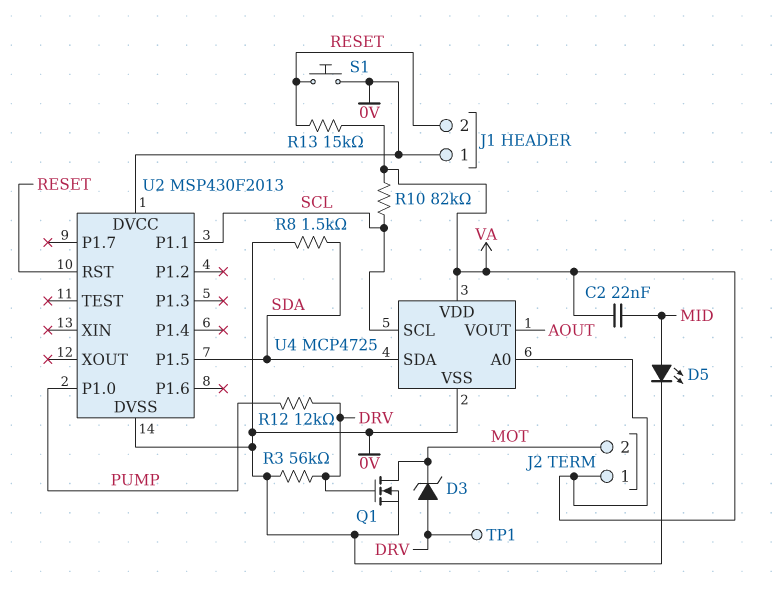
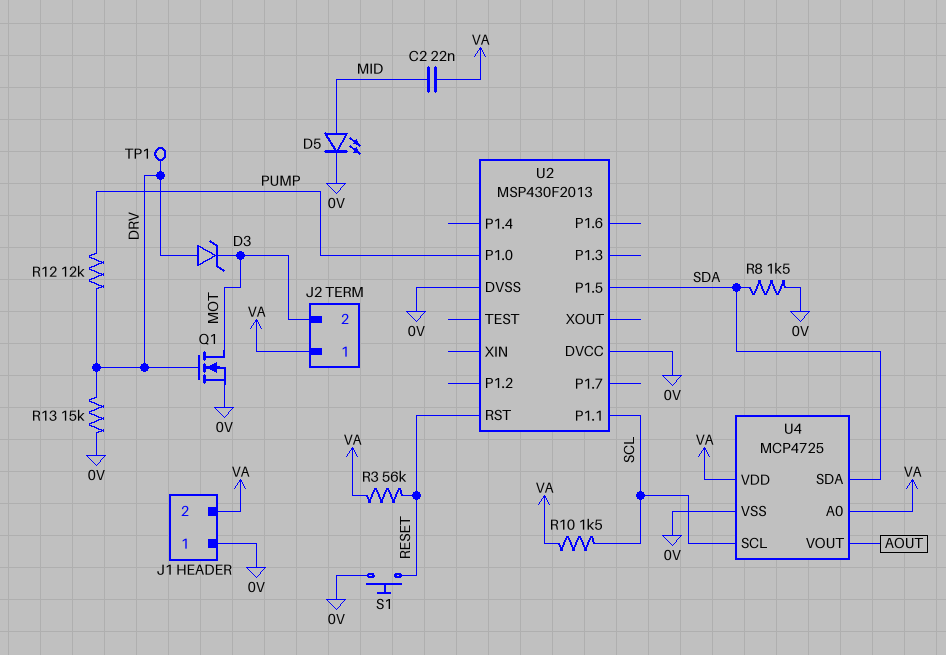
J1 pin 2: RESET -> VA
R3: 56k (0V, DRV) -> 56k (RESET, VA)
R10: 82k (SCL, VA) -> 1.5k (SCL, VA)
R13: 15k (RESET, VA) -> 15k (0V, DRV)

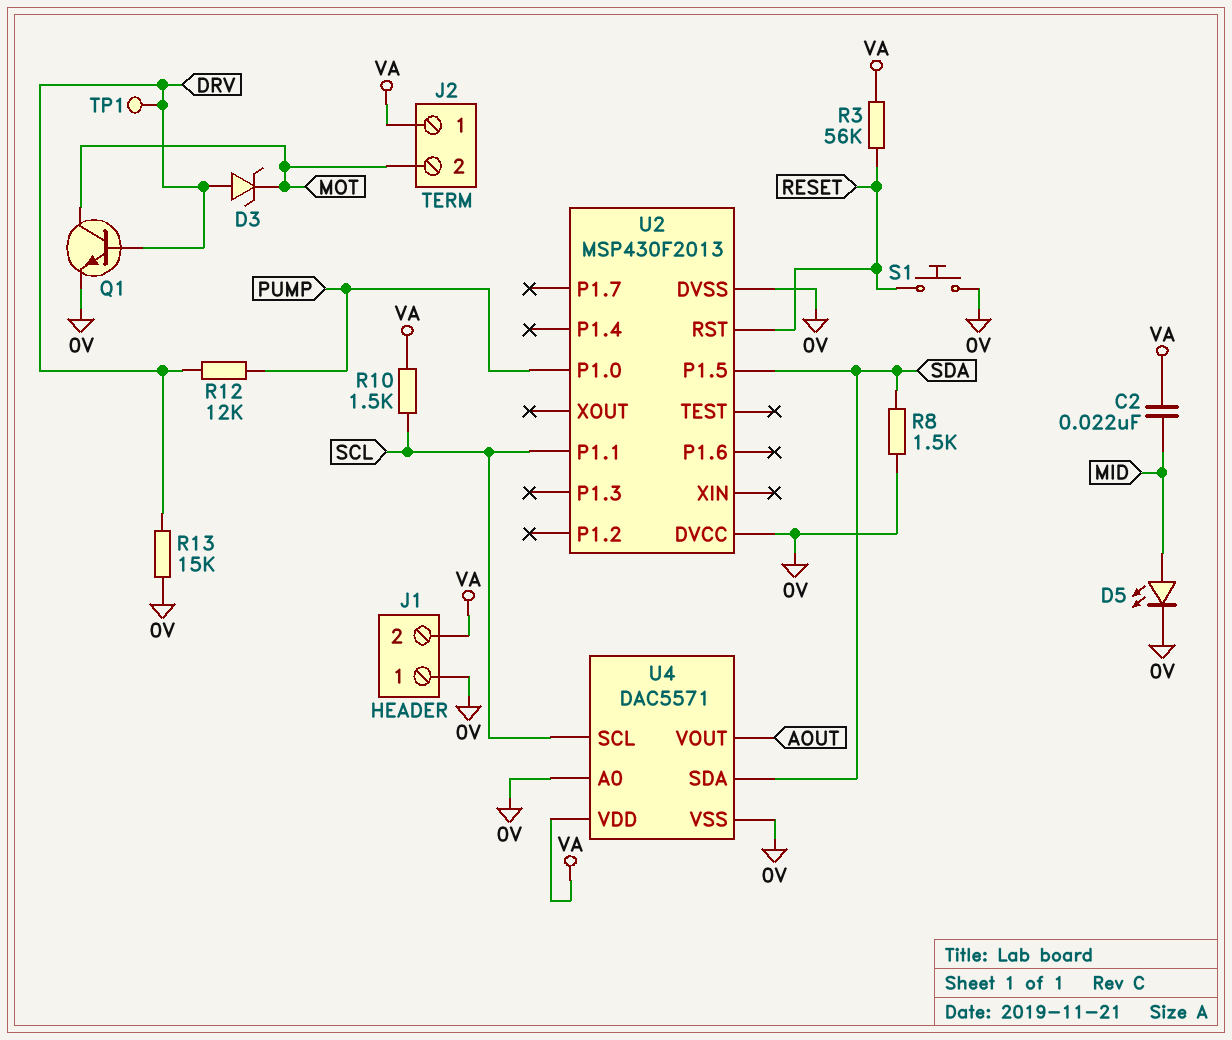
Q1: NMOS (G DRV, D MOT, S 0V) -> NPN (B DRV, C MOT, E 0V)
U4: MCP4725 -> DAC5571
U4 pin A0: VA -> 0V

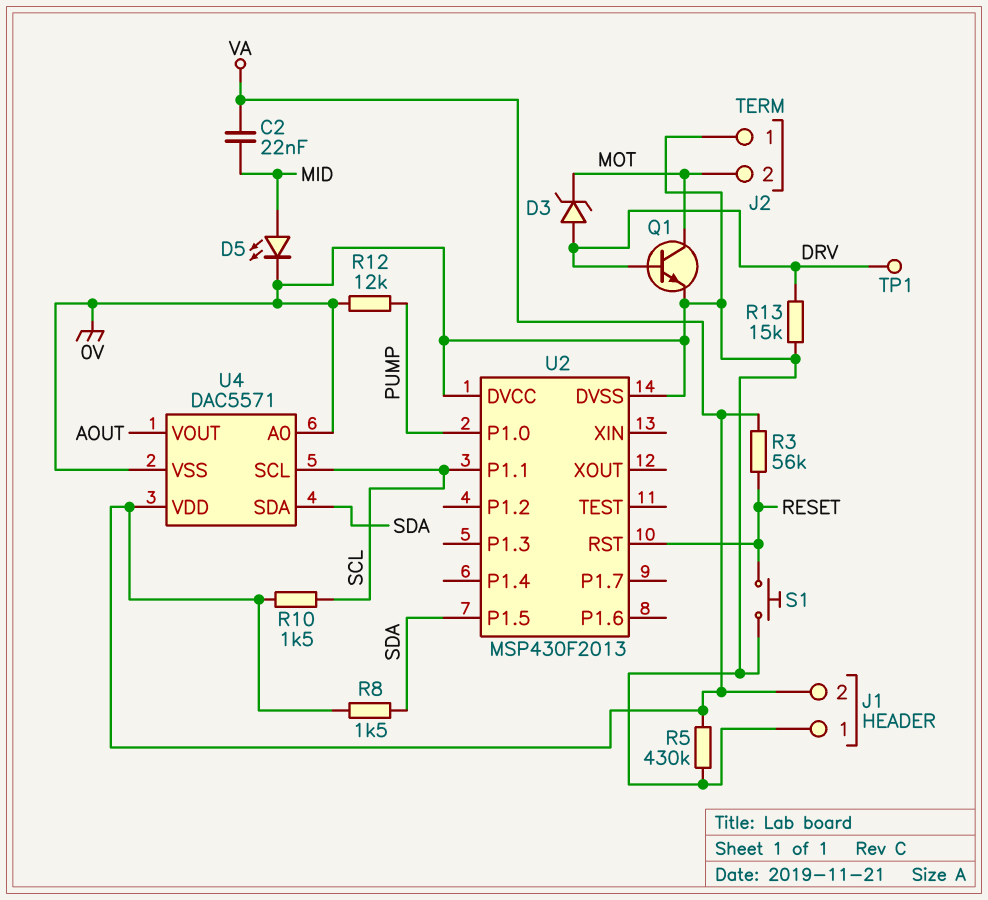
J2 pin 1: VA -> 0V
R5: none -> 430k (0V, VA)
R8: 1.5k (0V, SDA) -> 1.5k (SDA, VA)
R12: 12k (DRV, PUMP) -> 12k (0V, PUMP)

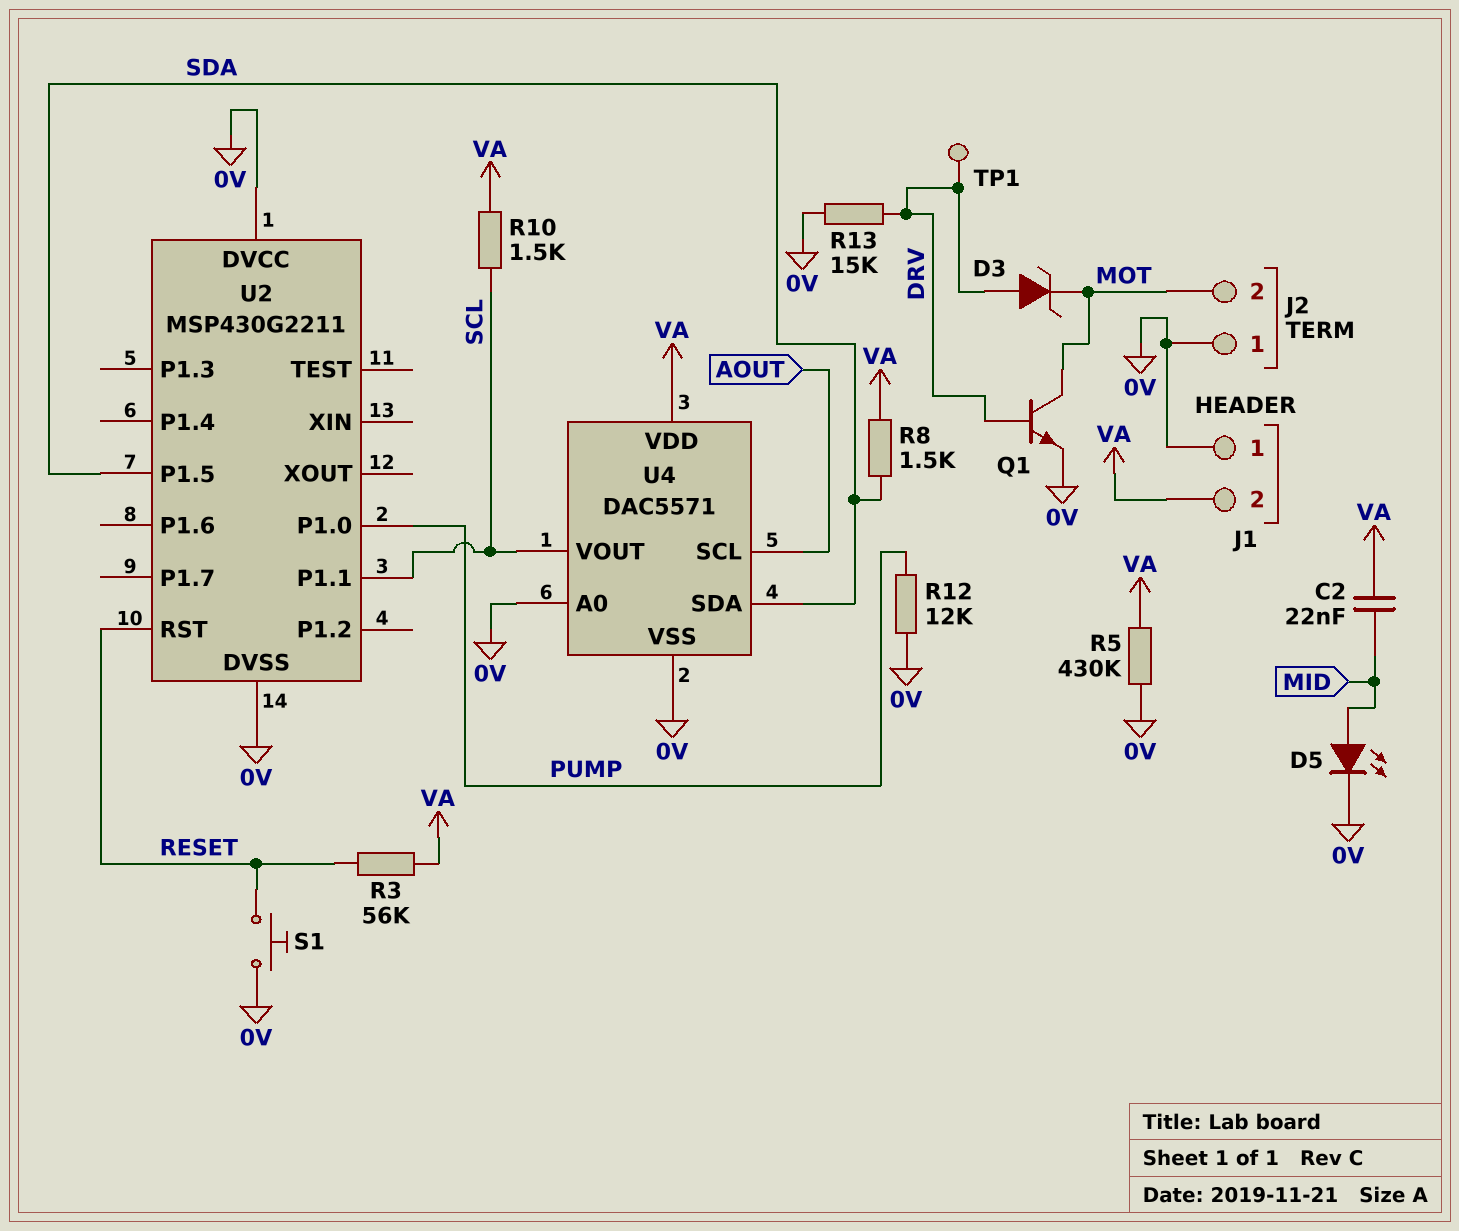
U2: MSP430F2013 -> MSP430G2211
U4 pin SCL: SCL -> AOUT
U4 pin VOUT: AOUT -> SCL

